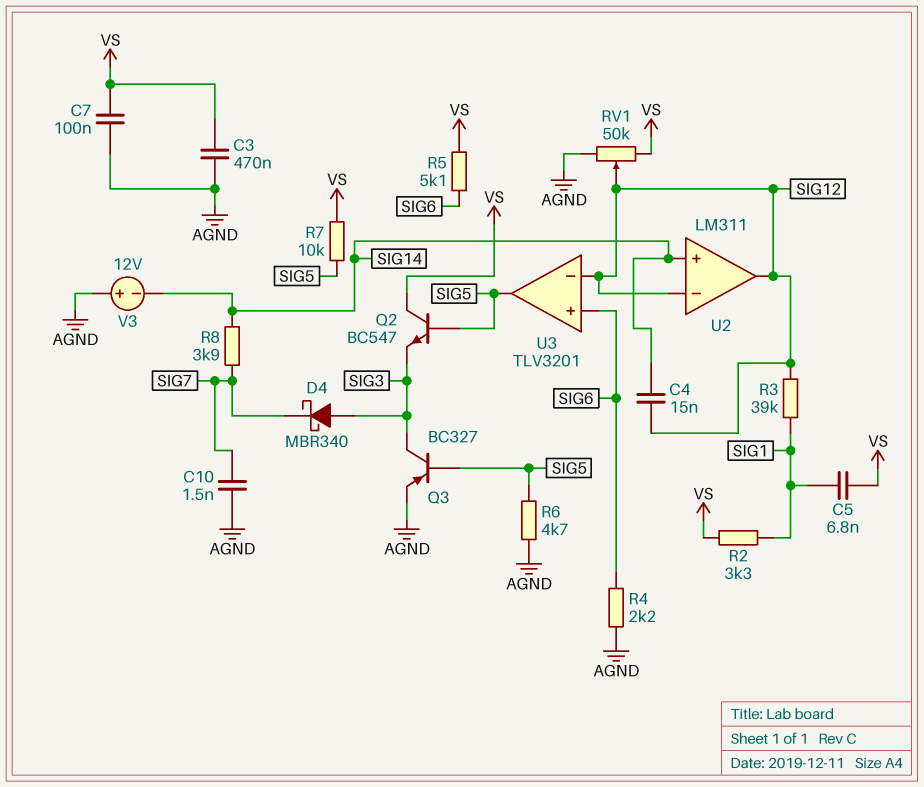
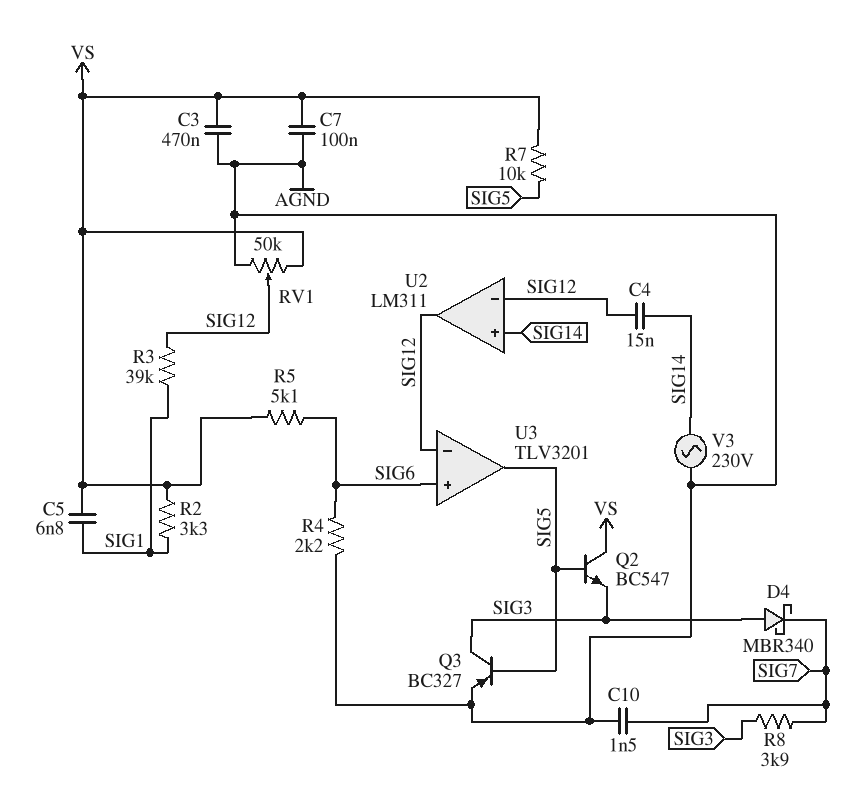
R6: 4.7k (AGND, SIG5) -> none
R8: 3.9k (SIG7, SIG14) -> 3.9k (SIG3, SIG7)
V3: 12V (plus AGND, minus SIG14) -> AC 230V (AGND, SIG14)

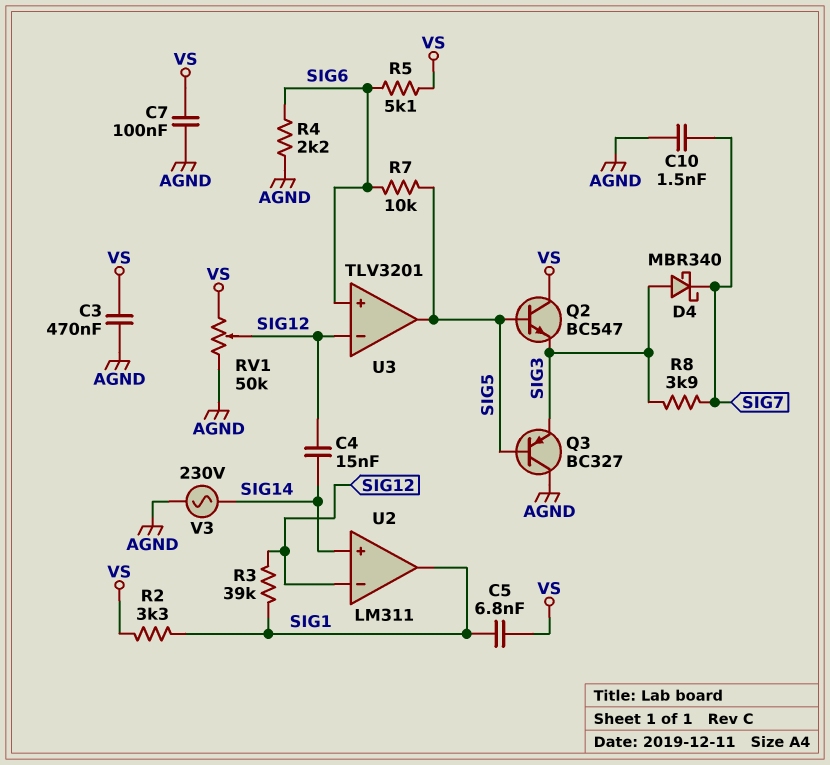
Q3: PNP BC327 (B SIG5, C SIG3, E AGND) -> PNP BC327 (B SIG5, C AGND, E SIG3)
R7: 10k (SIG5, VS) -> 10k (SIG5, SIG6)
U2 pin out: SIG12 -> SIG1

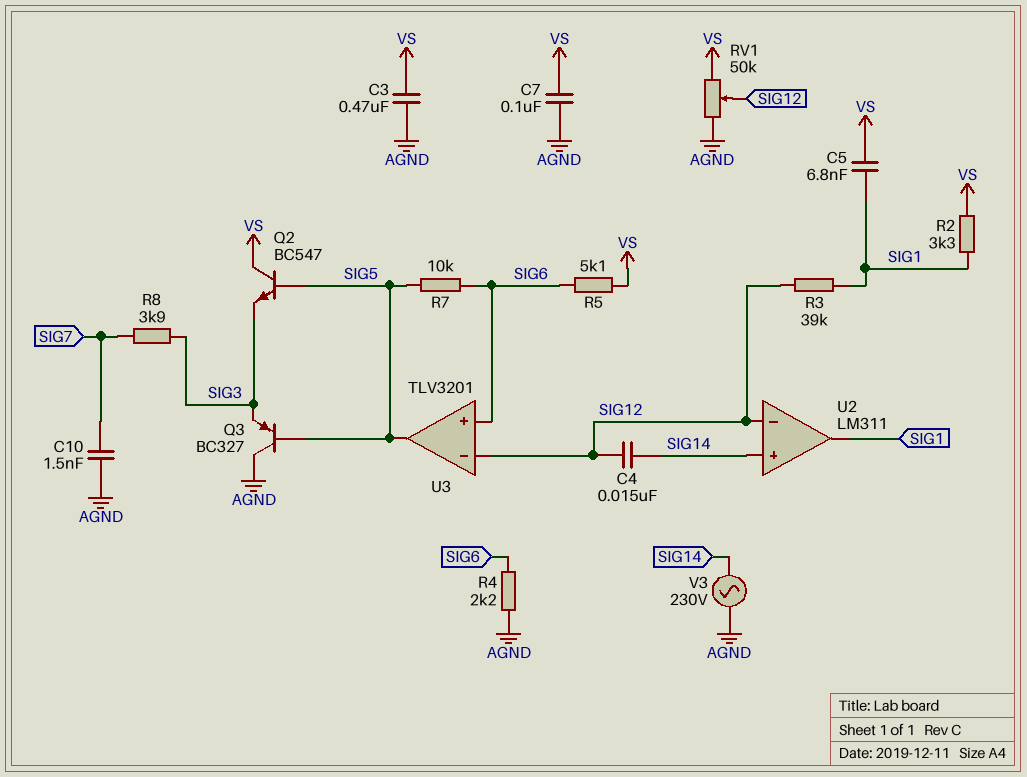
D4: schottky MBR340 (A SIG3, K SIG7) -> none

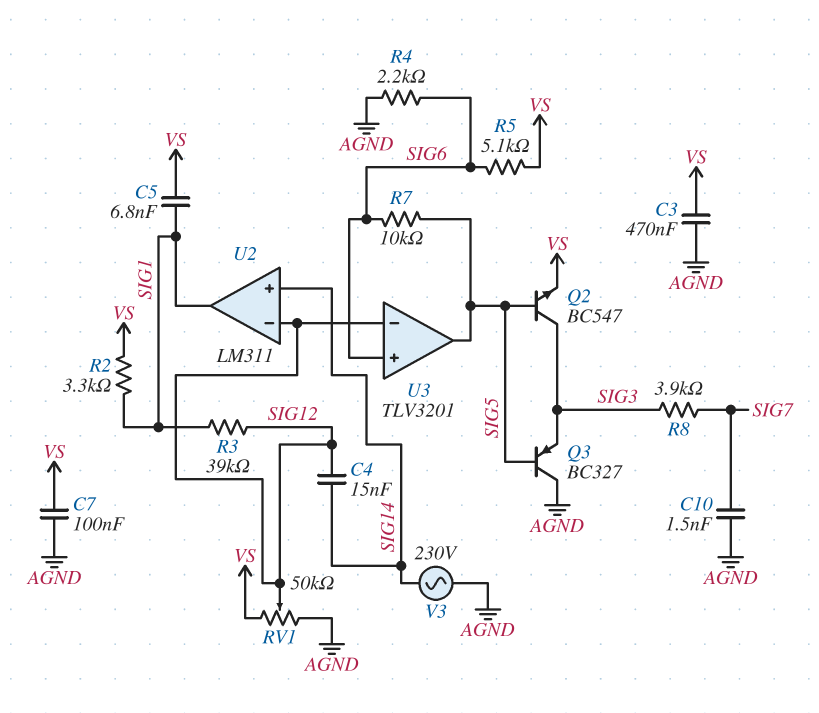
Q2: NPN BC547 (B SIG5, C VS, E SIG3) -> NPN BC547 (B SIG5, C SIG3, E VS)

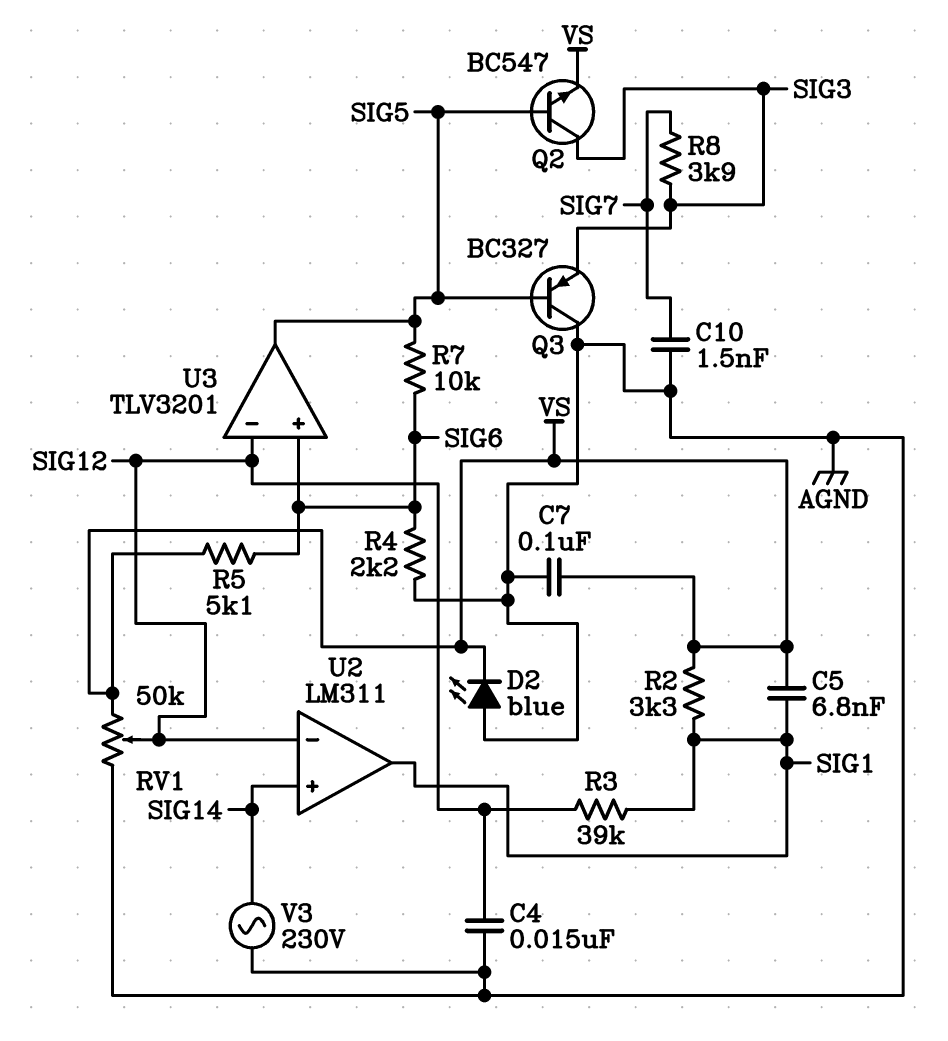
C3: 470nF (AGND, VS) -> none
C4: 15nF (SIG12, SIG14) -> 15nF (AGND, SIG12)
D2: none -> LED blue (A AGND, K VS)

